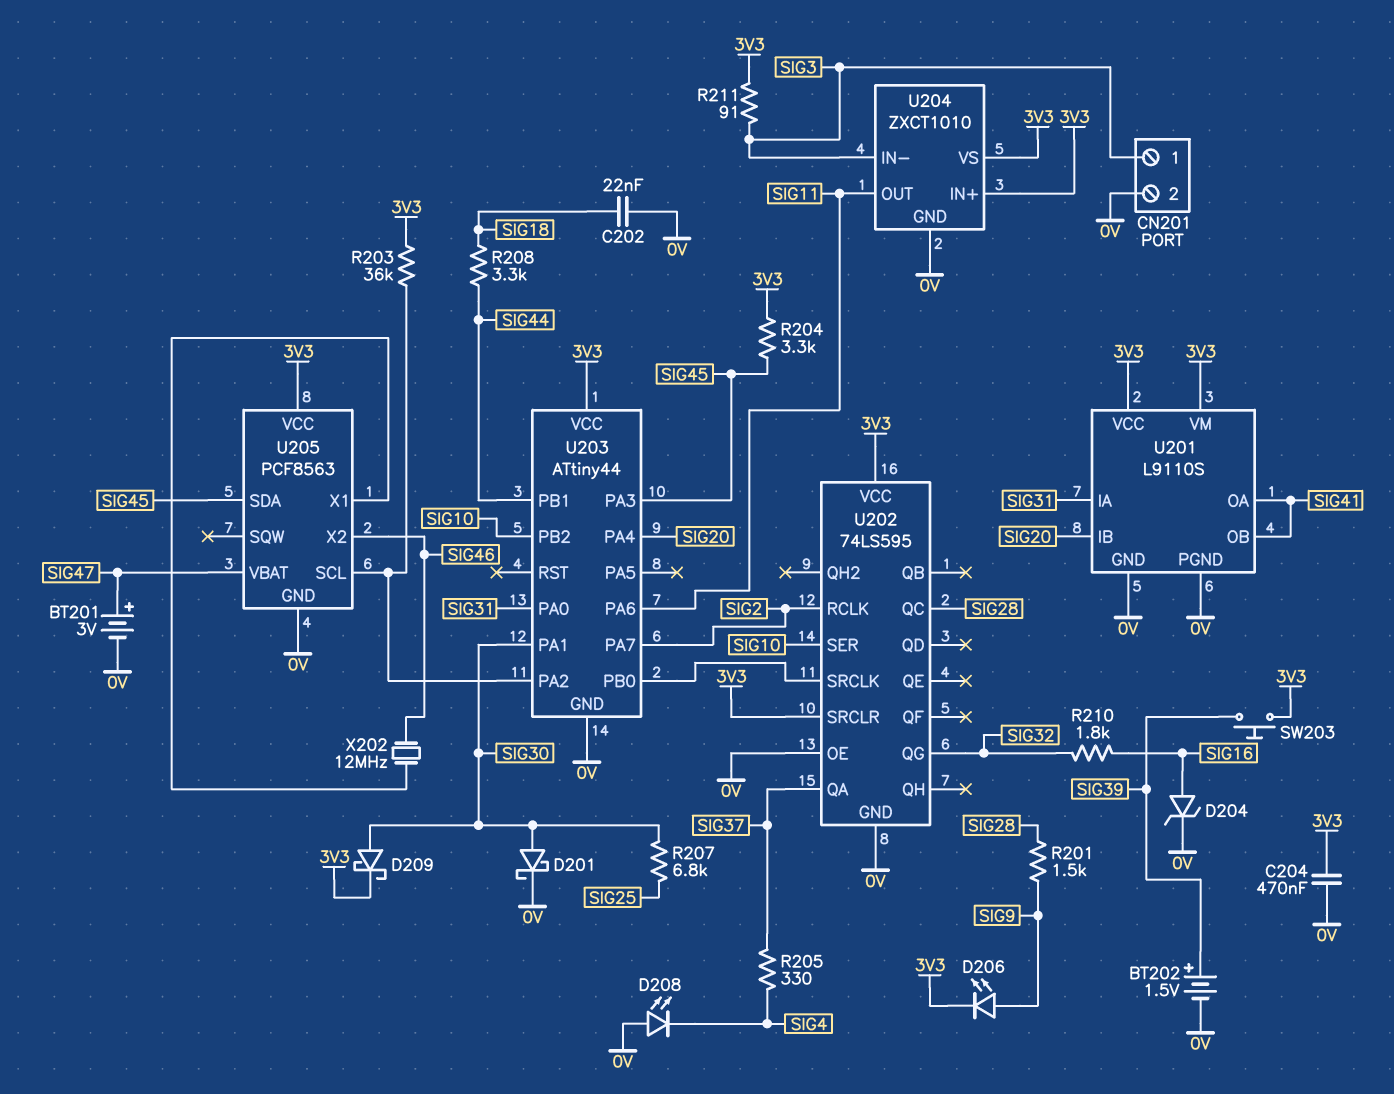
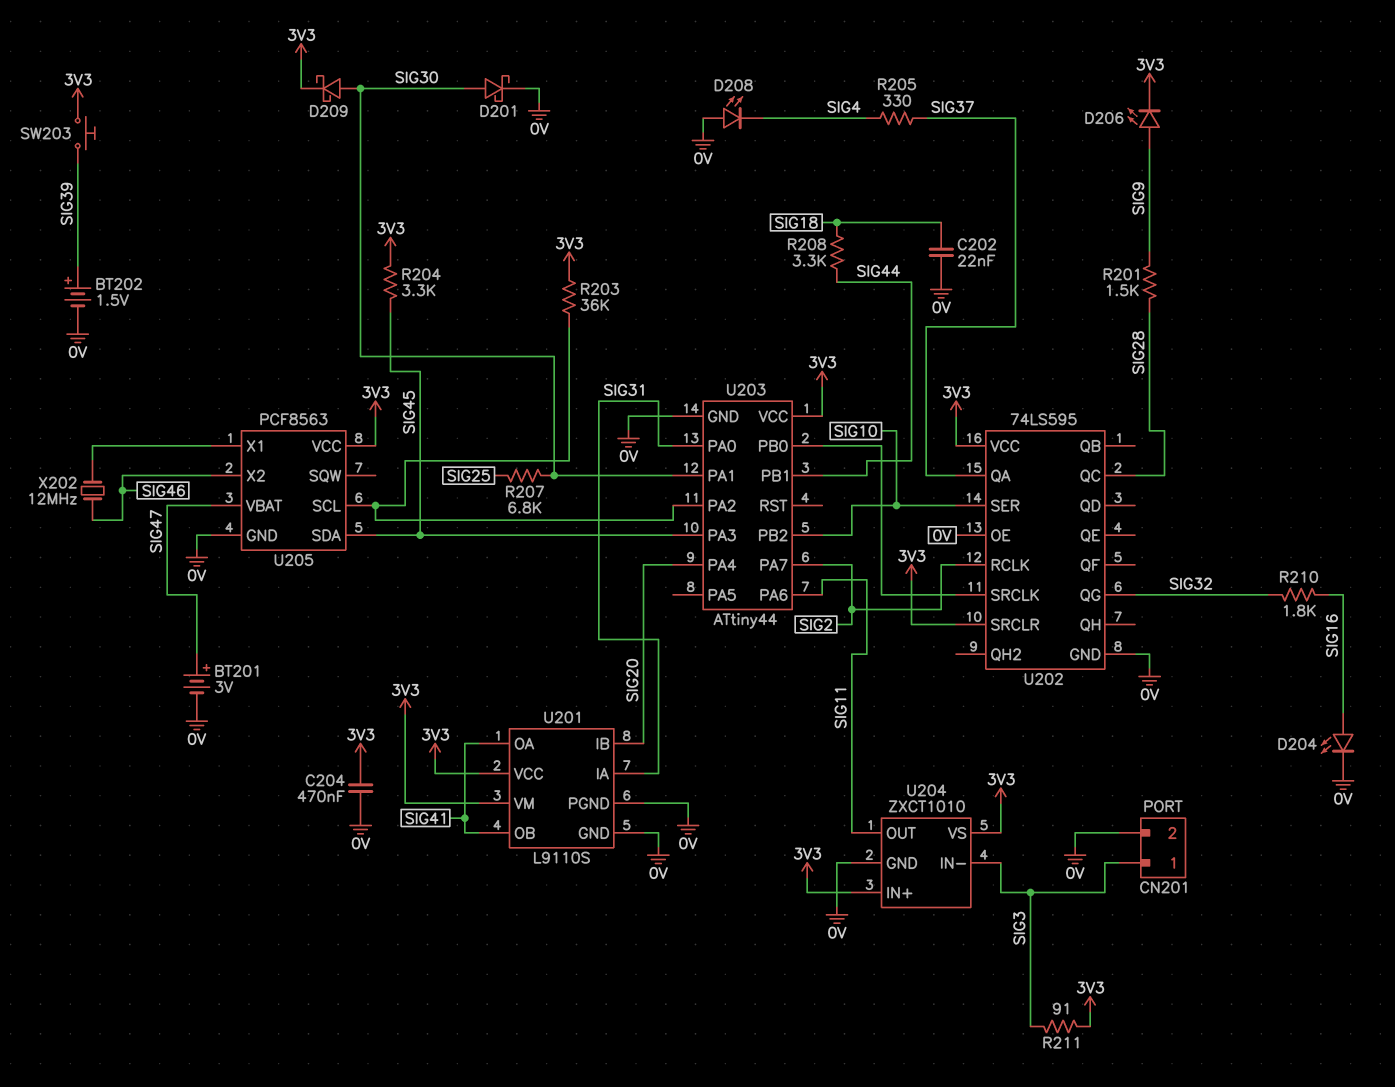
D204: zener (A SIG16, K 0V) -> LED (A SIG16, K 0V)

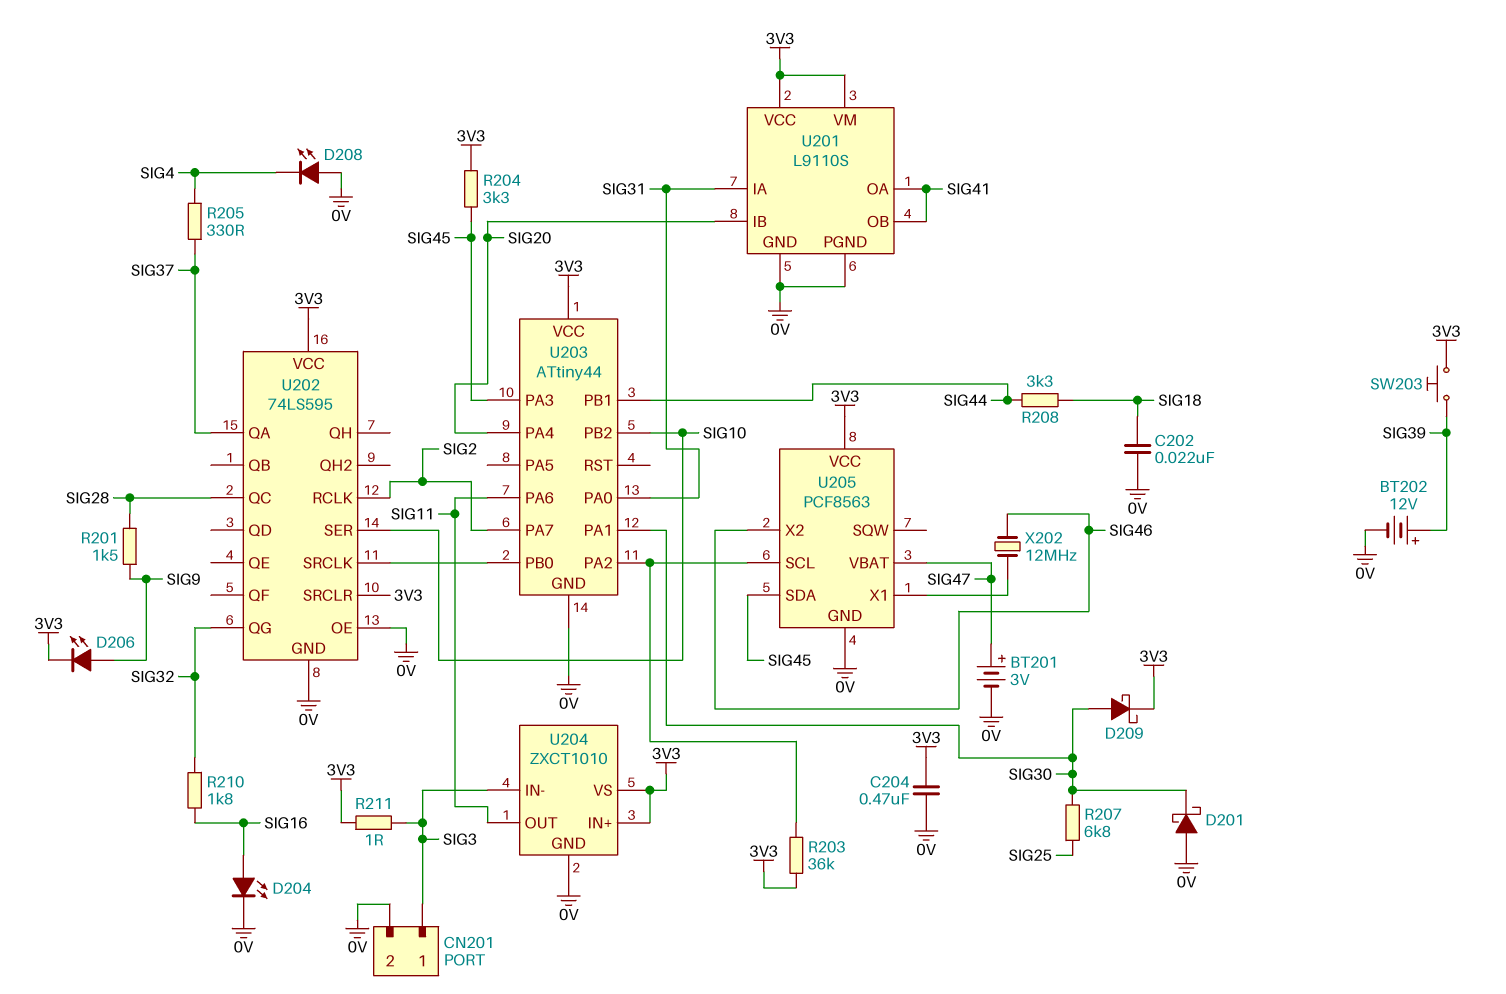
BT202: 1.5V (plus SIG39, minus 0V) -> 12V (plus SIG39, minus 0V)
D201: schottky (A SIG30, K 0V) -> schottky (A 0V, K SIG30)
R211: 91 (3V3, SIG3) -> 1 (3V3, SIG3)

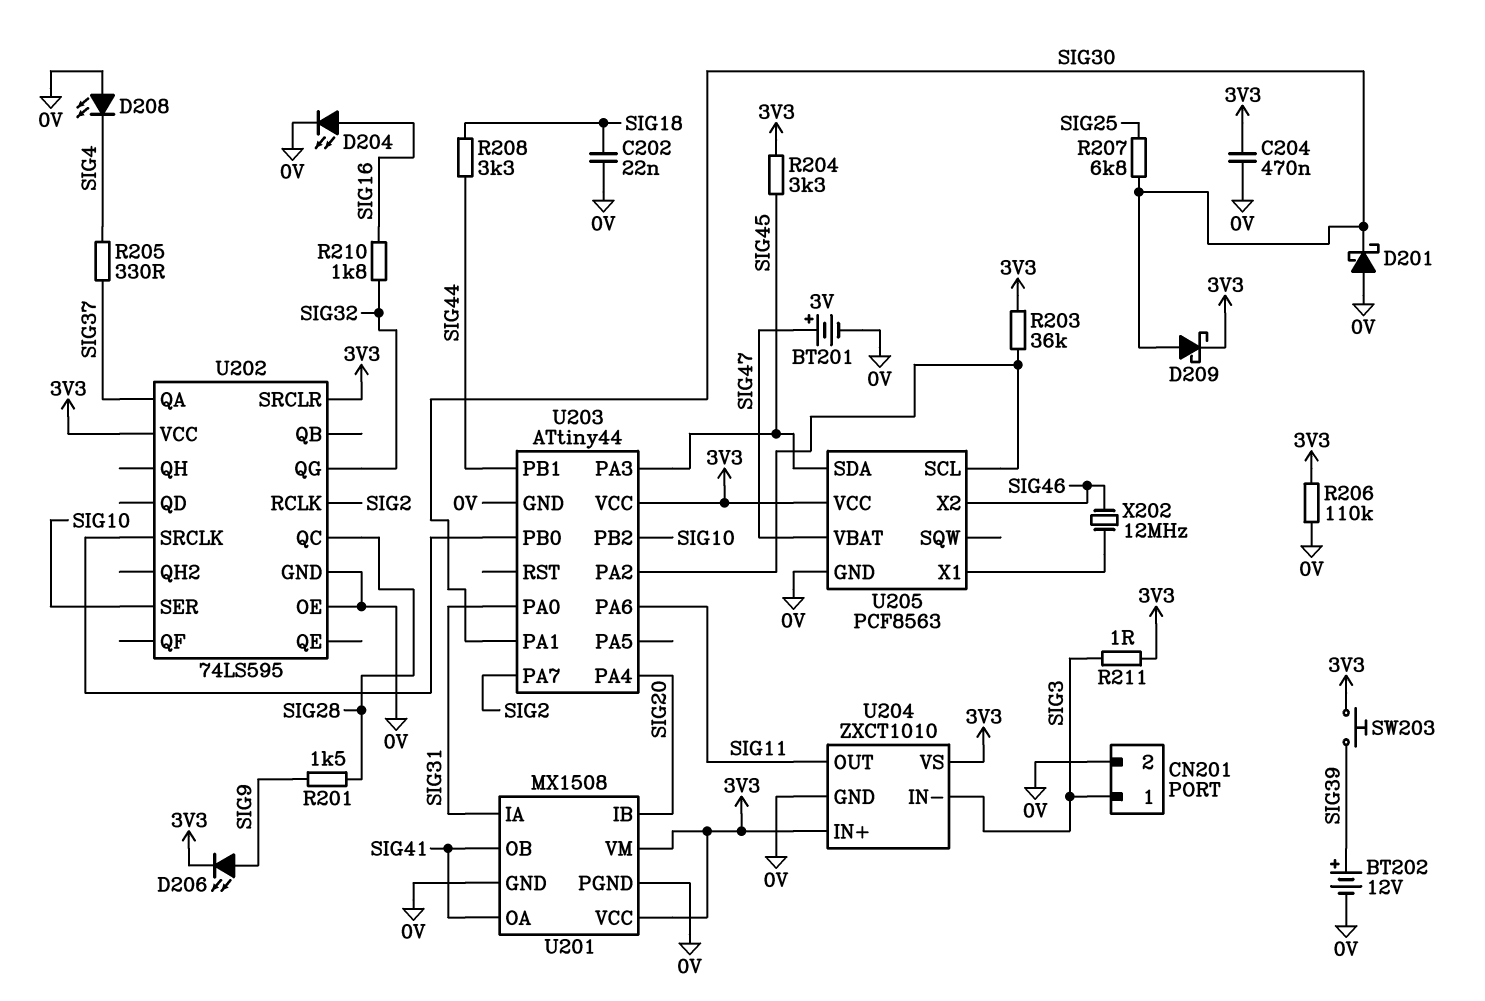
R206: none -> 110k (0V, 3V3)
U201: L9110S -> MX1508

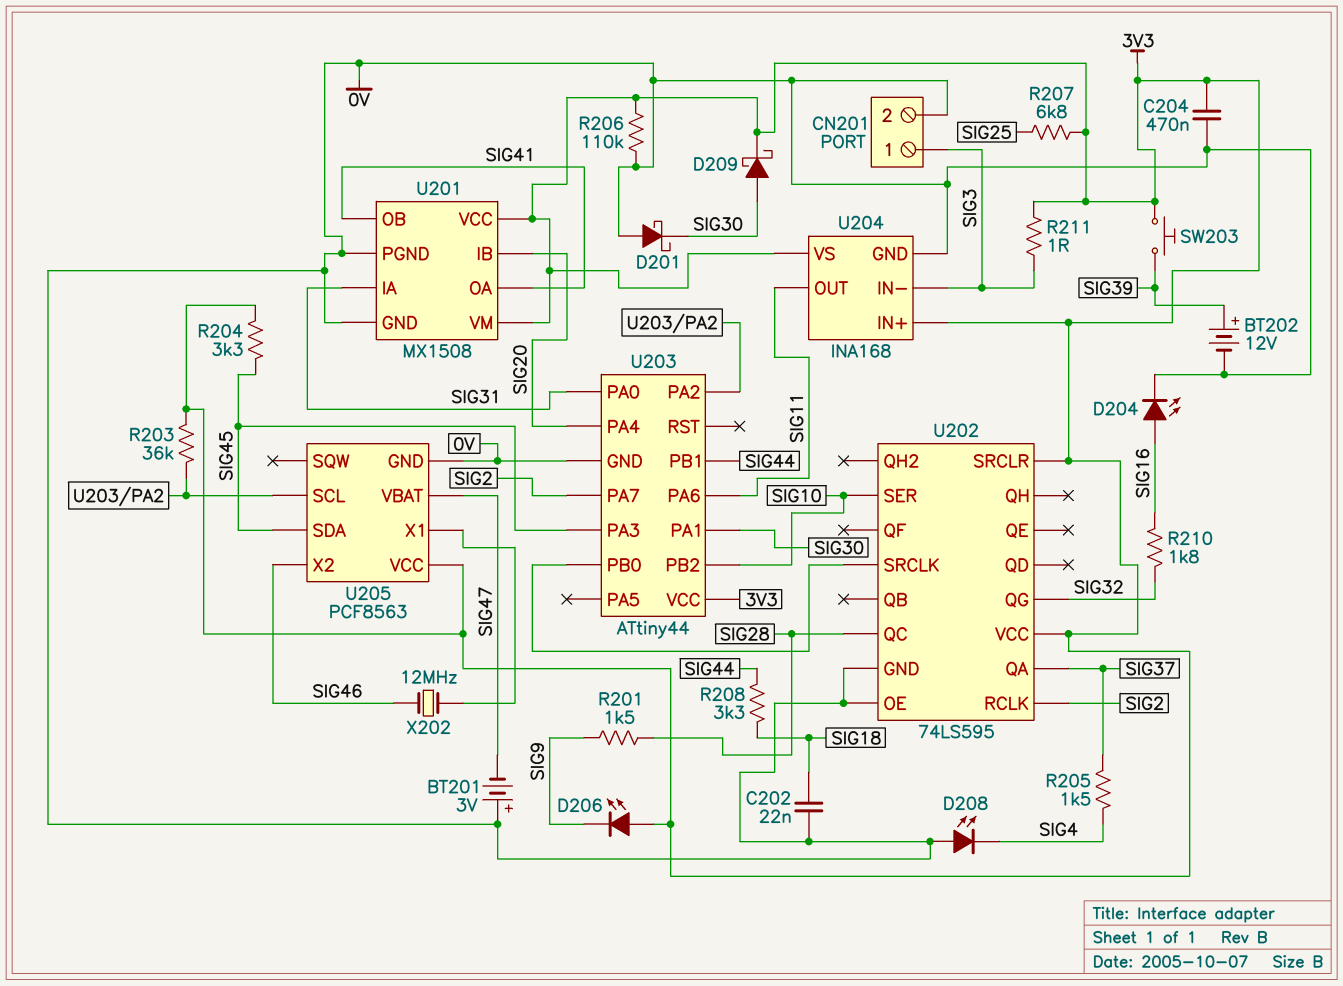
BT201: 3V (plus SIG47, minus 0V) -> 3V (plus 0V, minus SIG47)
D206: LED (A SIG9, K 3V3) -> LED (A 3V3, K SIG9)
R205: 330 (SIG4, SIG37) -> 1.5k (SIG4, SIG37)
R207: 6.8k (SIG25, SIG30) -> 6.8k (3V3, SIG25)
U204: ZXCT1010 -> INA168

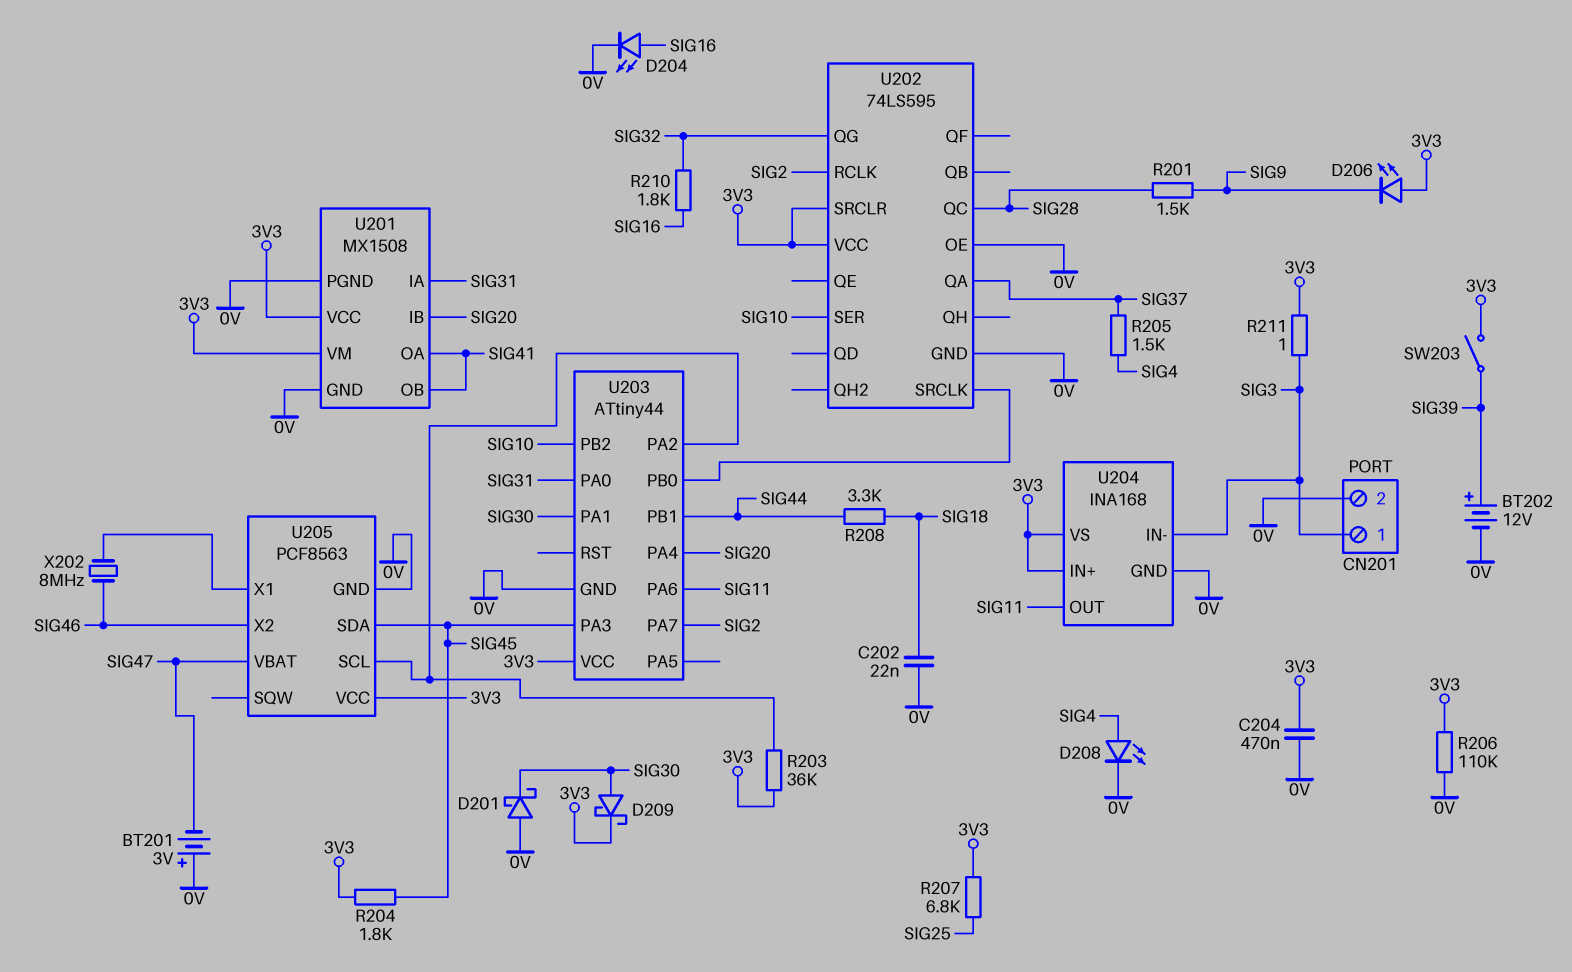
D208: LED (A 0V, K SIG4) -> LED (A SIG4, K 0V)
R204: 3.3k (3V3, SIG45) -> 1.8k (3V3, SIG45)
SW203: button (3V3, SIG39) -> switch (3V3, SIG39)
X202: 12MHz (SIG46, U205/X1) -> 8MHz (SIG46, U205/X1)

